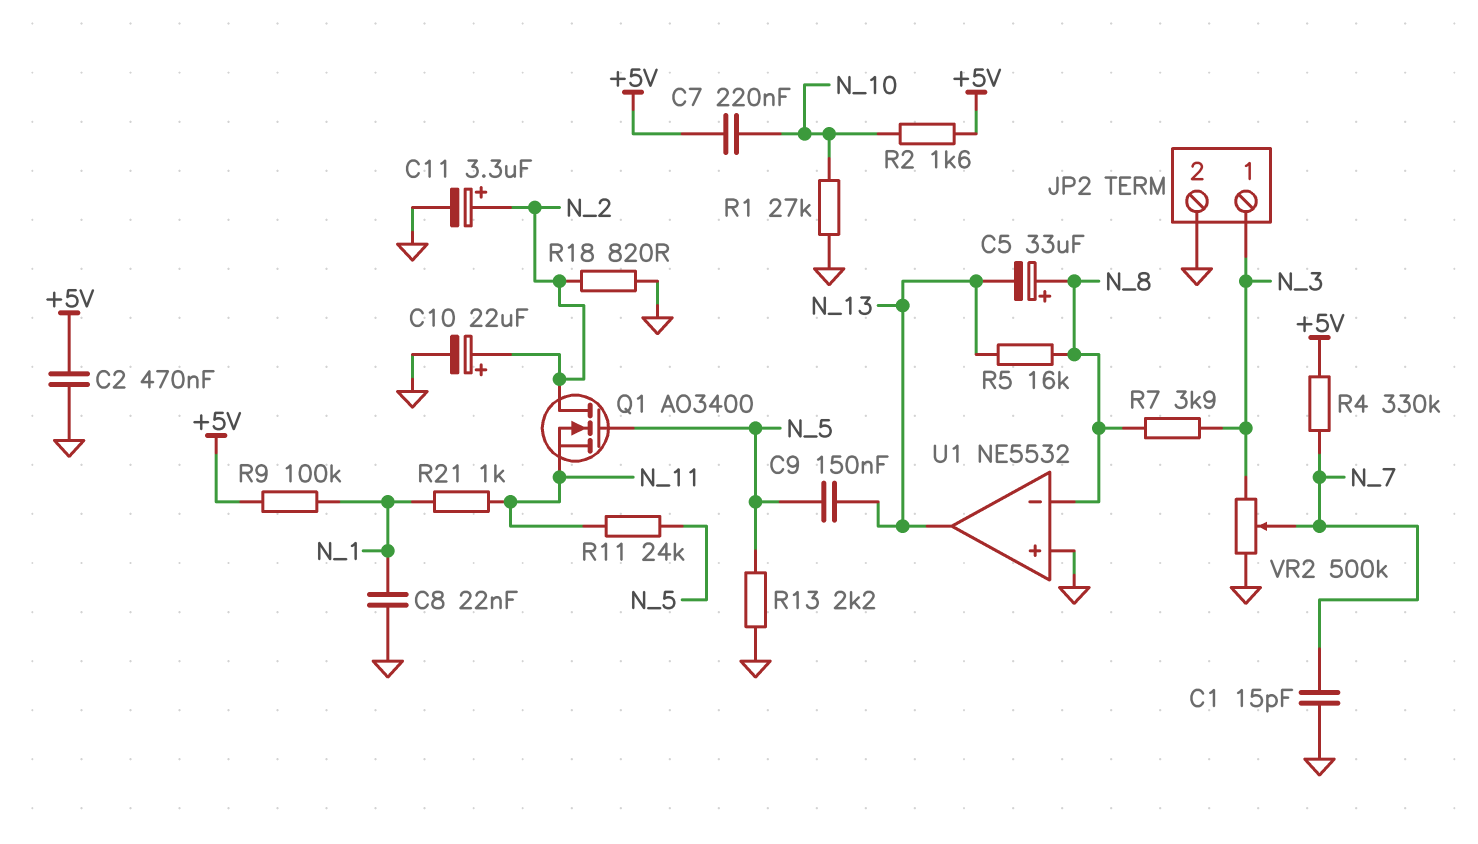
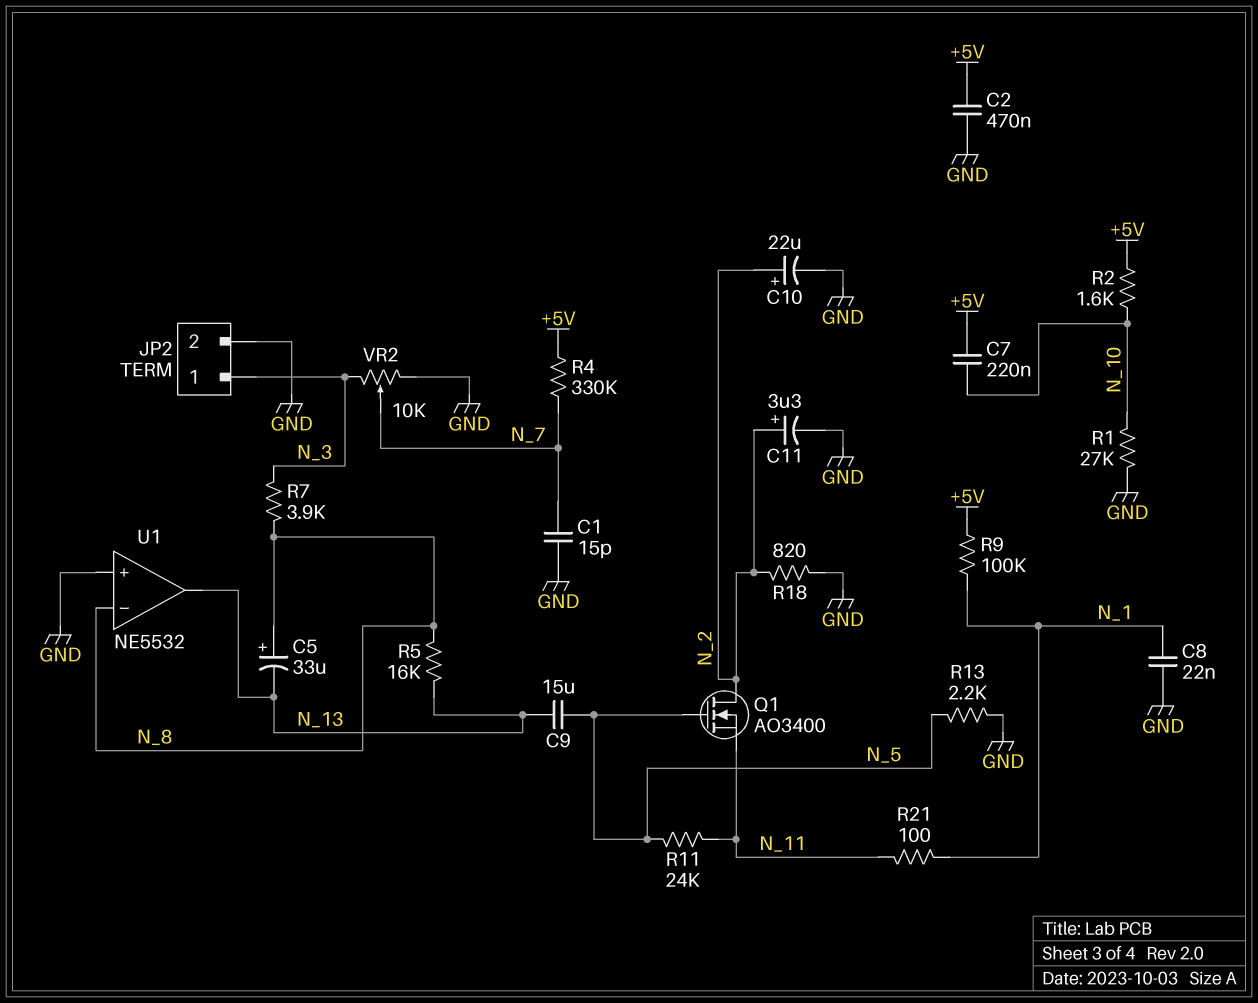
C9: 150nF (N_5, N_13) -> 15uF (N_5, N_13)
R21: 1k (N_1, N_11) -> 100 (N_1, N_11)
VR2: 500k (GND, N_3, wiper N_7) -> 10k (GND, N_3, wiper N_7)

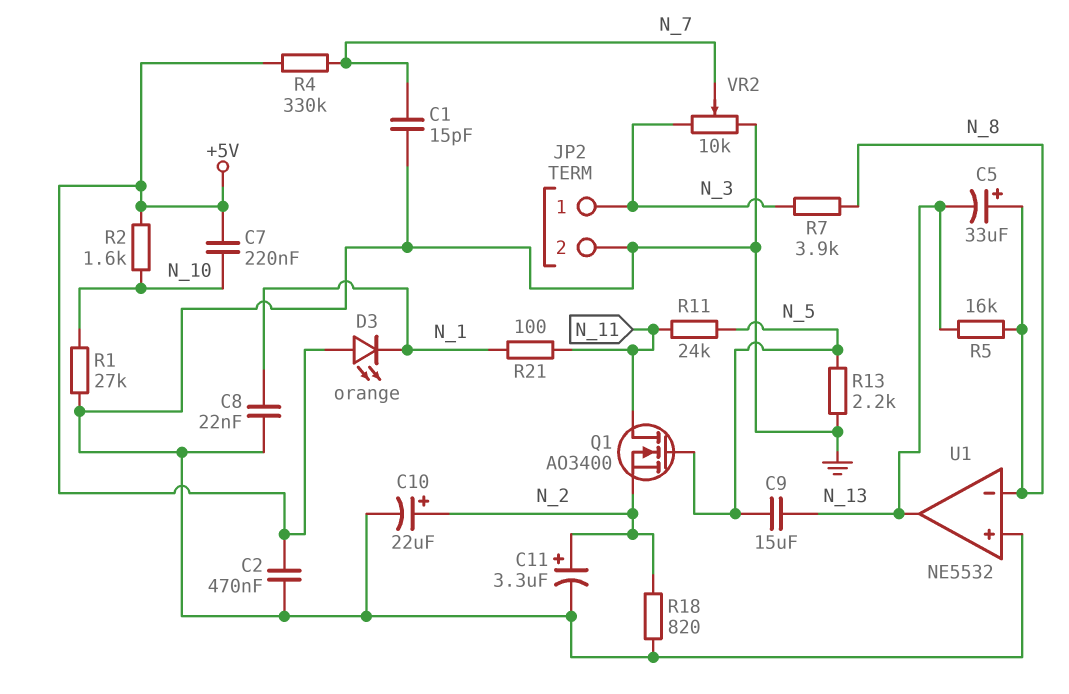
D3: none -> LED orange (A +5V, K N_1)
Q1: NMOS AO3400 (G N_5, D N_2, S N_11) -> NMOS AO3400 (G N_5, D N_11, S N_2)
R9: 100k (+5V, N_1) -> none

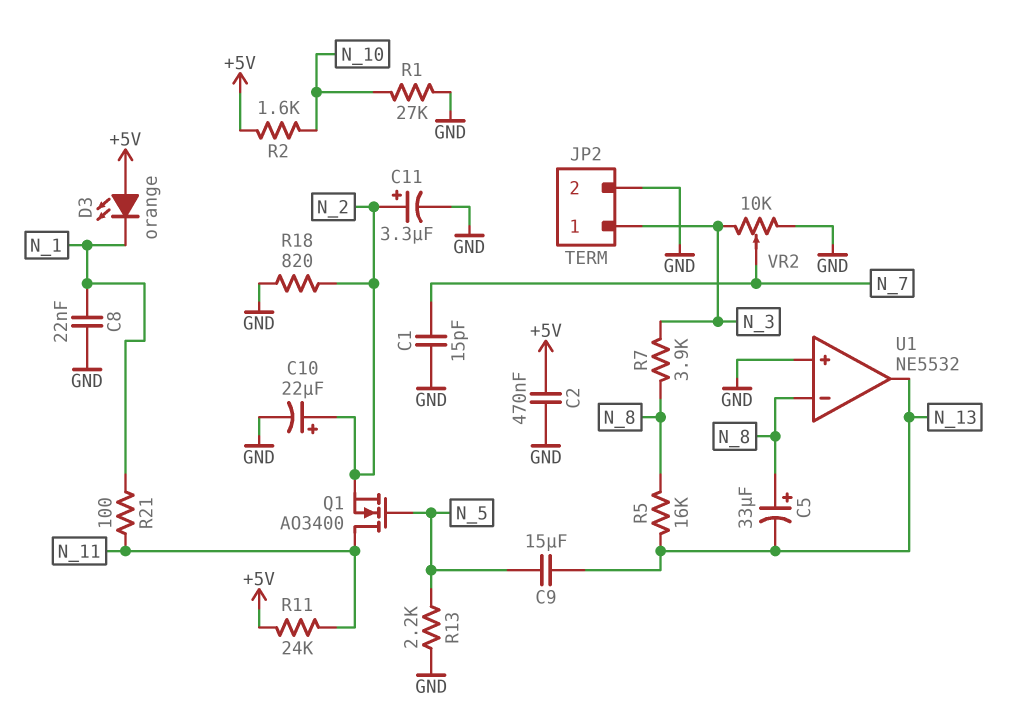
C7: 220nF (+5V, N_10) -> none
R4: 330k (+5V, N_7) -> none
R11: 24k (N_5, N_11) -> 24k (+5V, N_11)

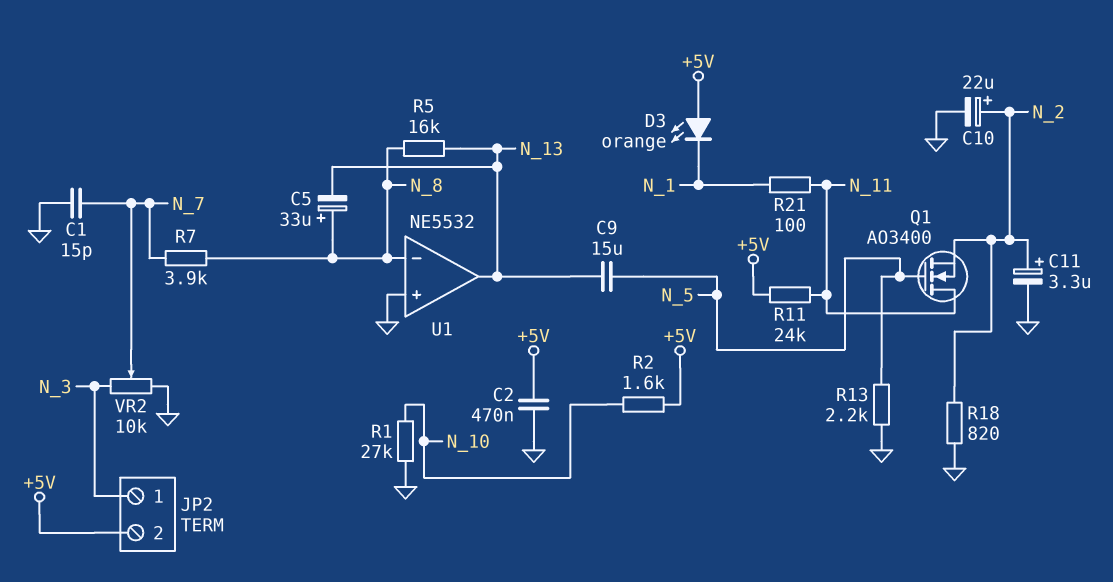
C8: 22nF (GND, N_1) -> none
JP2 pin 2: GND -> +5V
R7: 3.9k (N_3, N_8) -> 3.9k (N_7, N_8)

